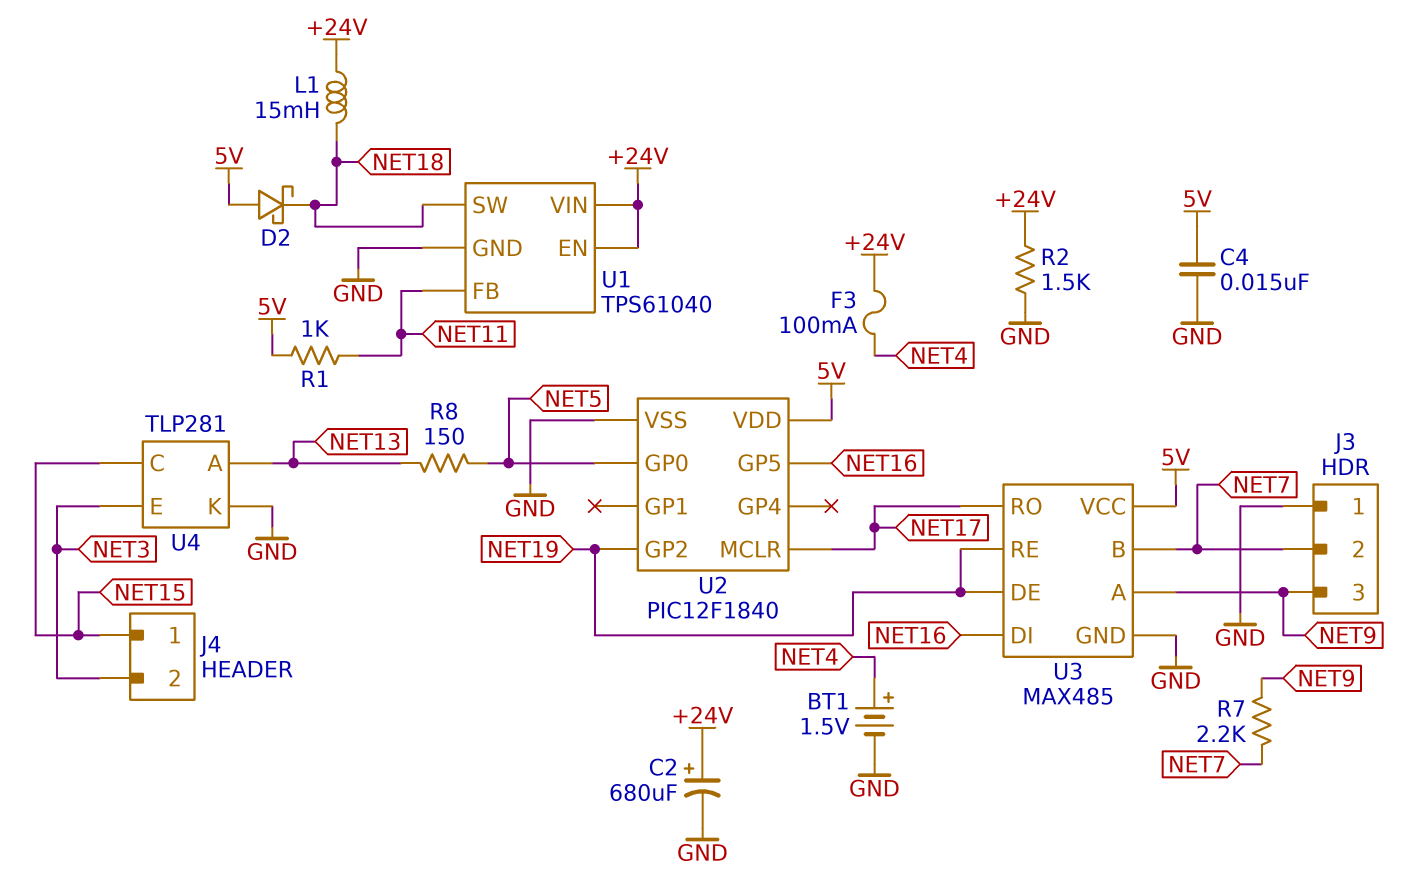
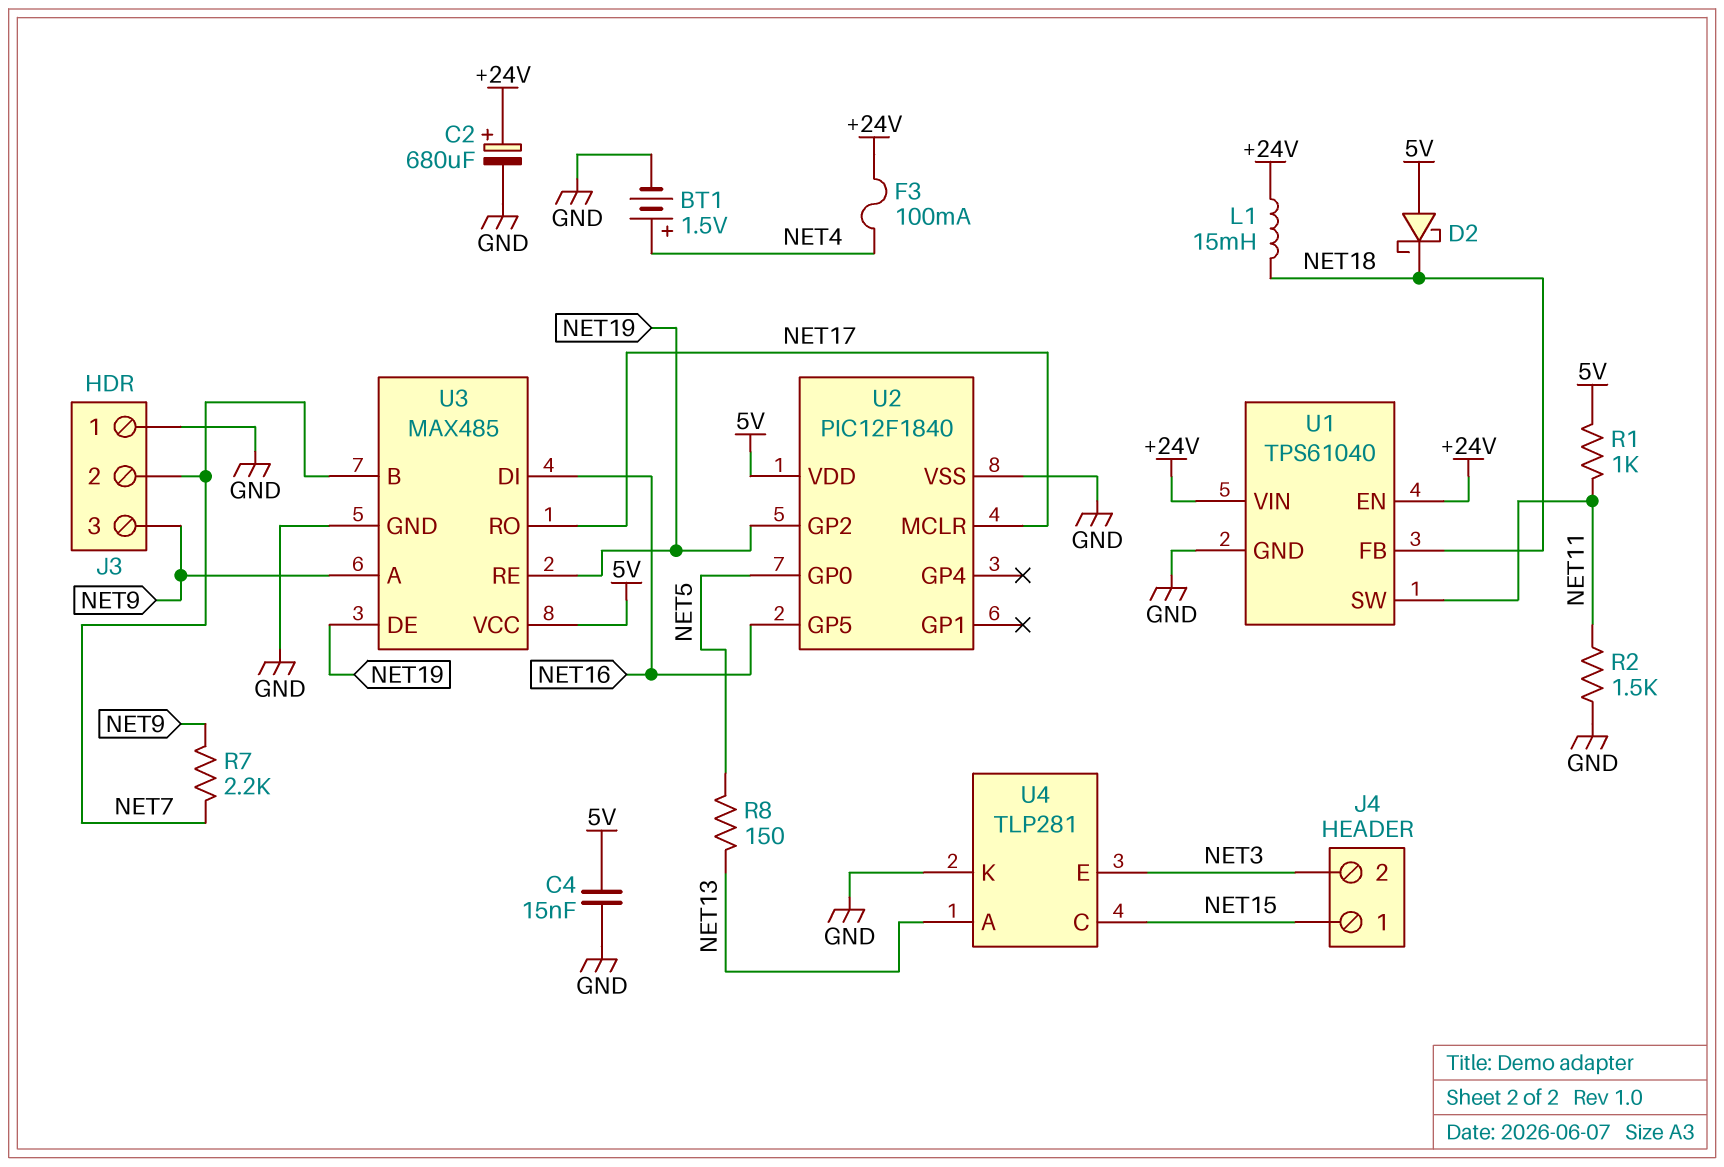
R2: 1.5k (+24V, GND) -> 1.5k (GND, NET11)
U1 pin FB: NET11 -> NET18
U1 pin SW: NET18 -> NET11

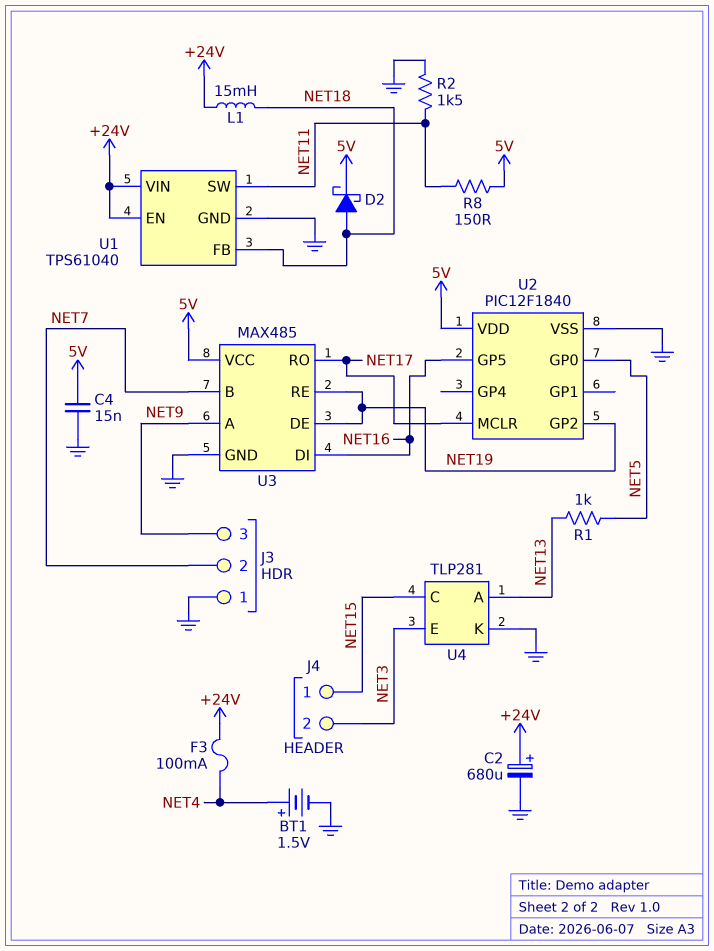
D2: schottky (A 5V, K NET18) -> schottky (A NET18, K 5V)
R1: 1k (5V, NET11) -> 1k (NET5, NET13)
R7: 2.2k (NET7, NET9) -> none
R8: 150 (NET5, NET13) -> 150 (5V, NET11)

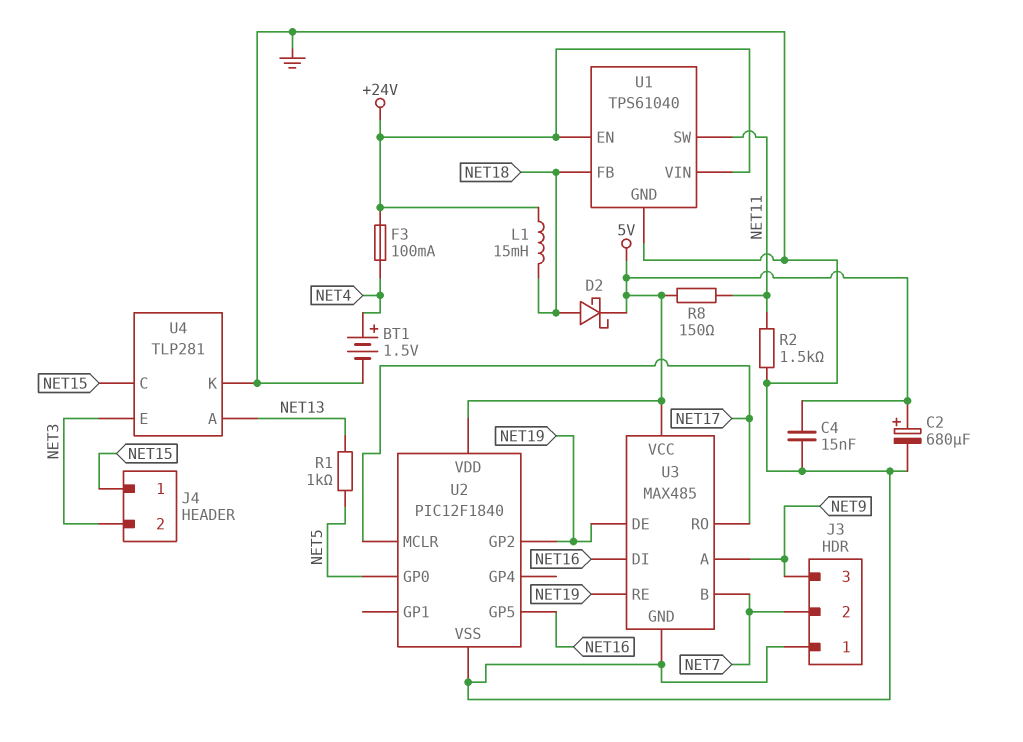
C2: 680uF (plus +24V, minus GND) -> 680uF (plus 5V, minus GND)

